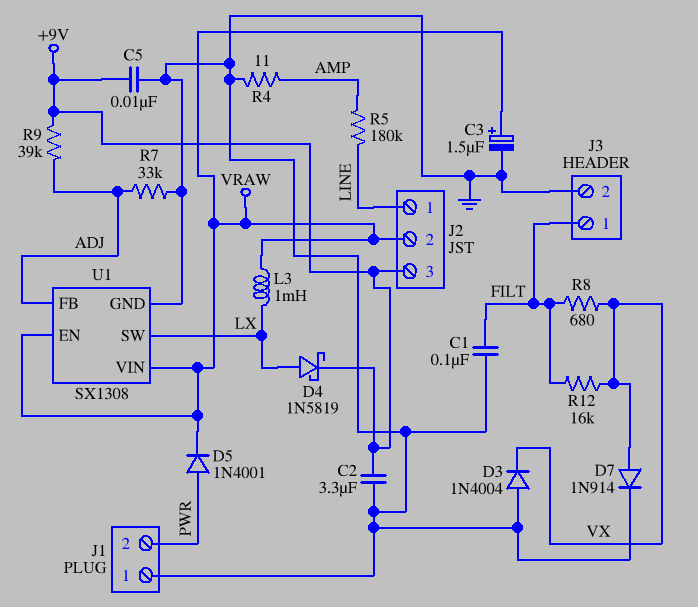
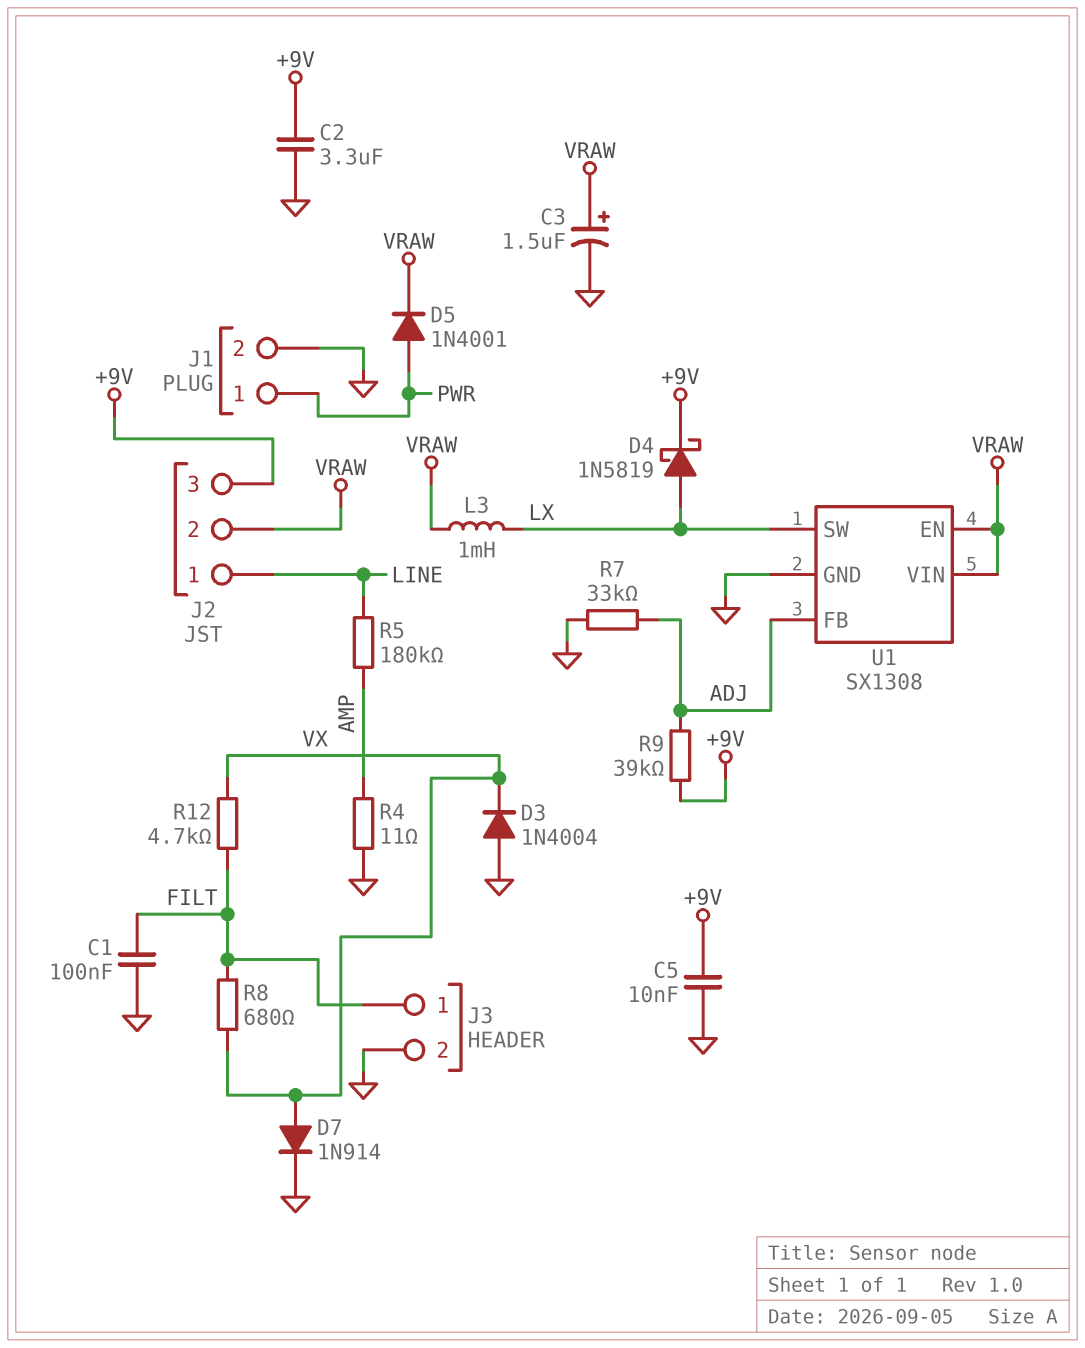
J1 pin 1: GND -> PWR
J1 pin 2: PWR -> GND
R12: 16k (FILT, VX) -> 4.7k (FILT, VX)

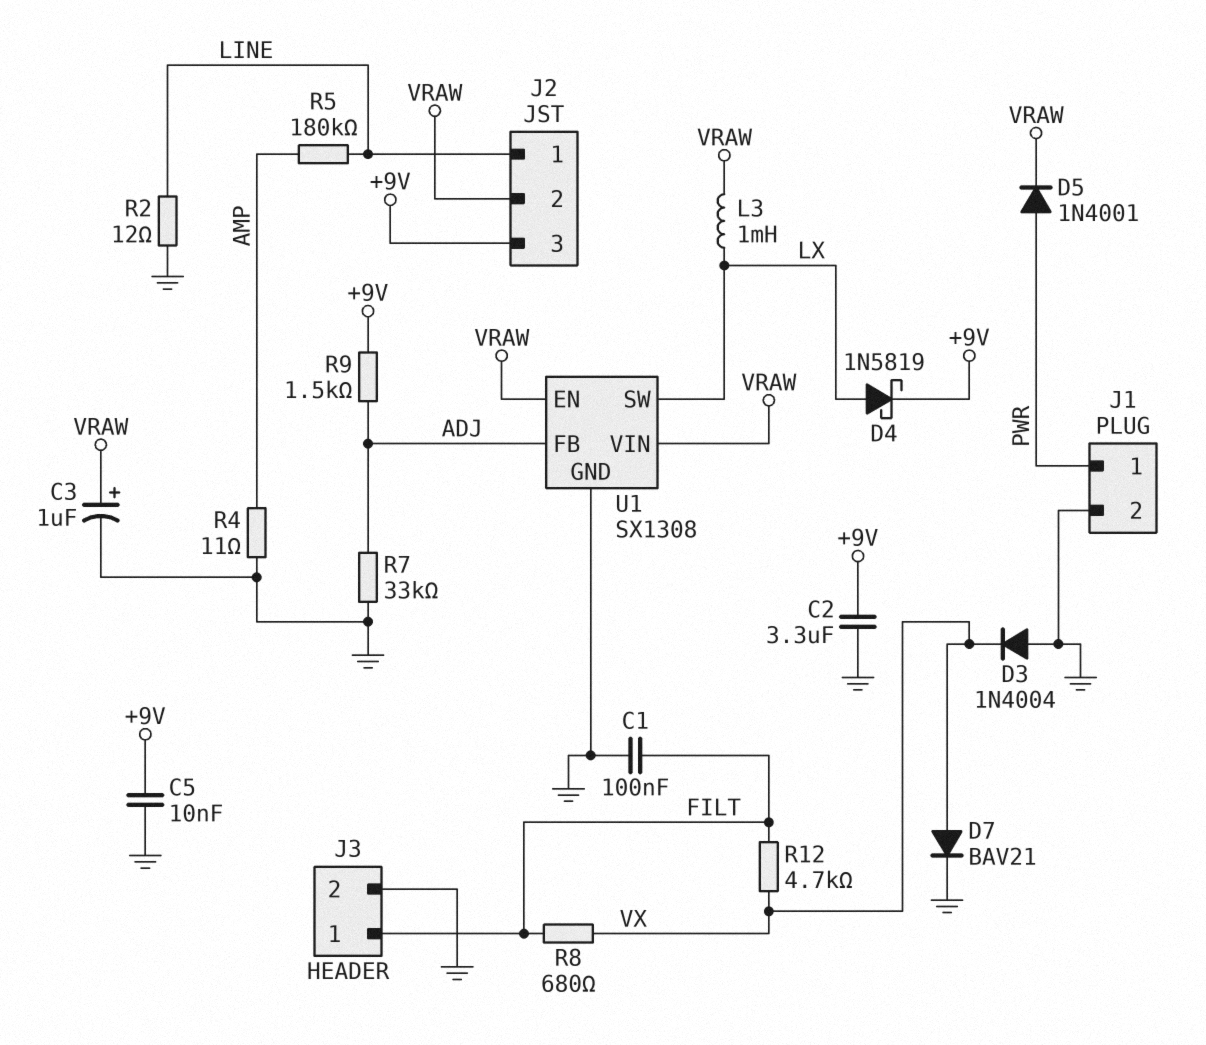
C3: 1.5uF (plus VRAW, minus GND) -> 1uF (plus VRAW, minus GND)
D7: diode 1N914 (A VX, K GND) -> diode BAV21 (A VX, K GND)
R2: none -> 12 (GND, LINE)
R9: 39k (+9V, ADJ) -> 1.5k (+9V, ADJ)

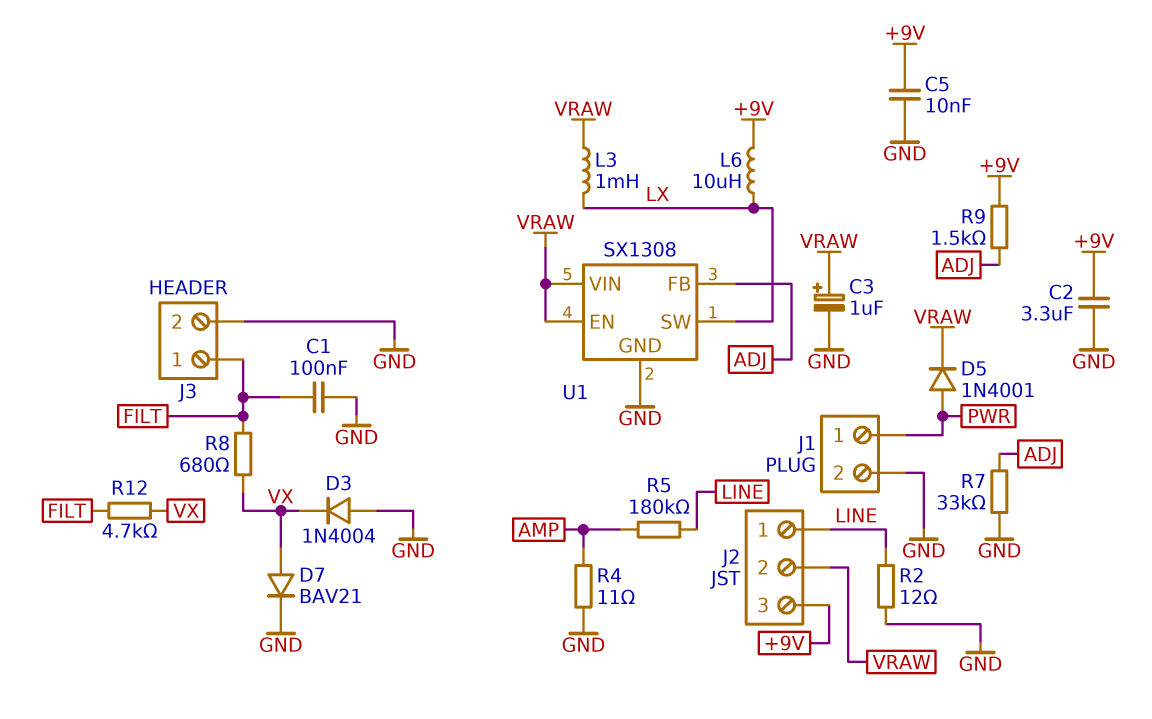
D4: schottky 1N5819 (A LX, K +9V) -> none
L6: none -> 10uH (+9V, LX)

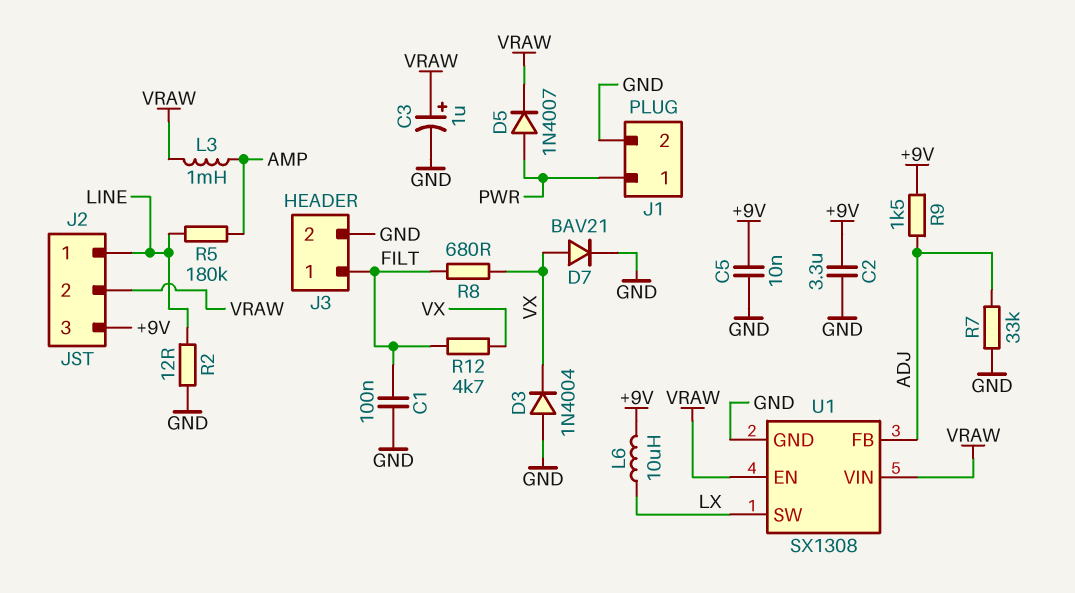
D5: diode 1N4001 (A PWR, K VRAW) -> diode 1N4007 (A PWR, K VRAW)
L3: 1mH (LX, VRAW) -> 1mH (AMP, VRAW)
R4: 11 (AMP, GND) -> none

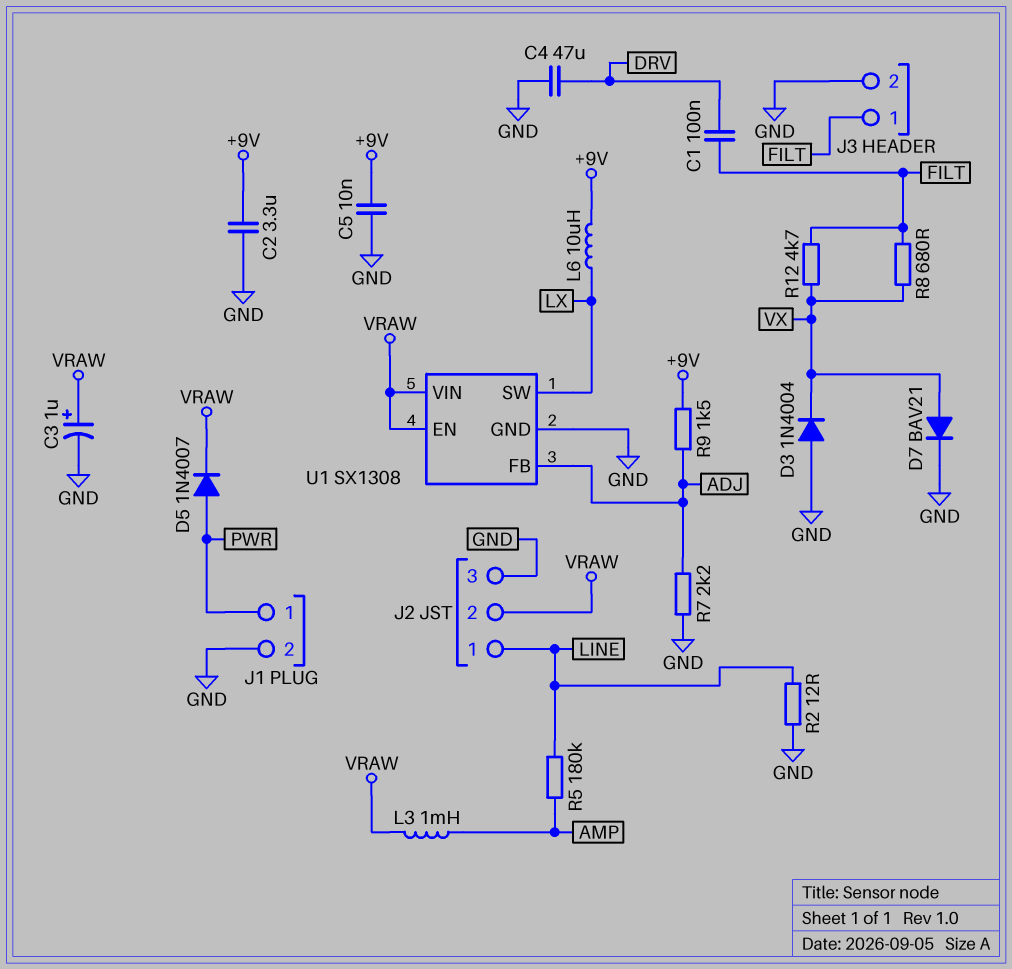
C1: 100nF (FILT, GND) -> 100nF (DRV, FILT)
C4: none -> 47uF (DRV, GND)
J2 pin 3: +9V -> GND
R7: 33k (ADJ, GND) -> 2.2k (ADJ, GND)

